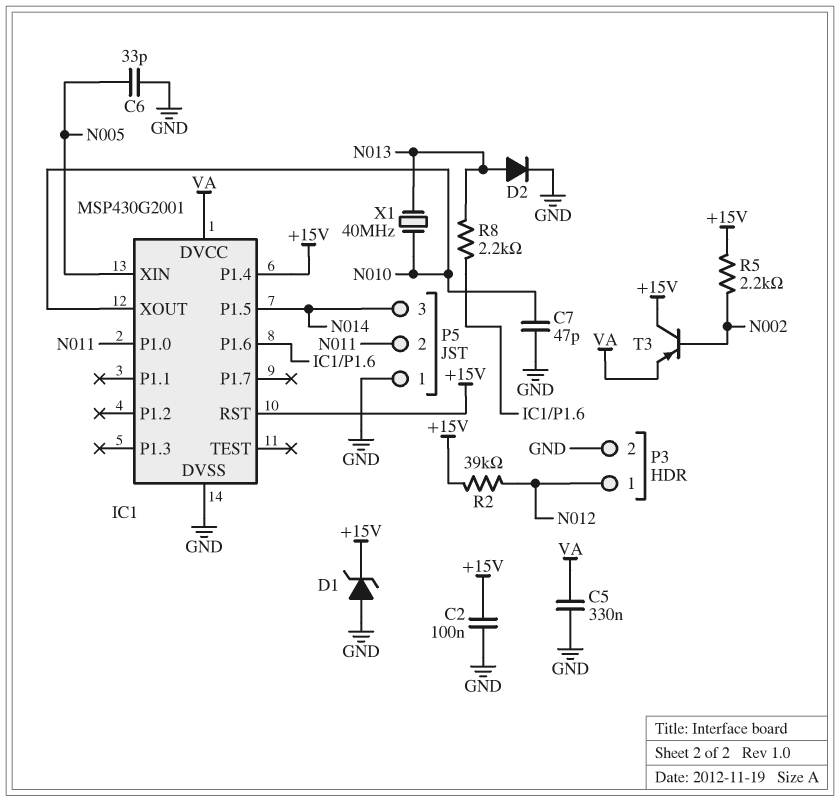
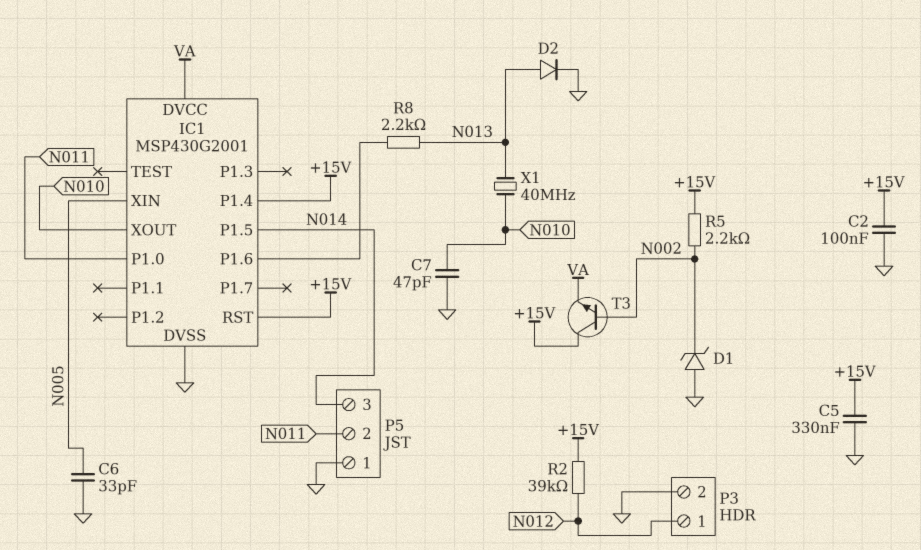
C5: 330nF (GND, VA) -> 330nF (+15V, GND)
D1: zener (A GND, K +15V) -> zener (A GND, K N002)
T3: PNP (B N002, C +15V, E VA) -> NPN (B N002, C +15V, E VA)

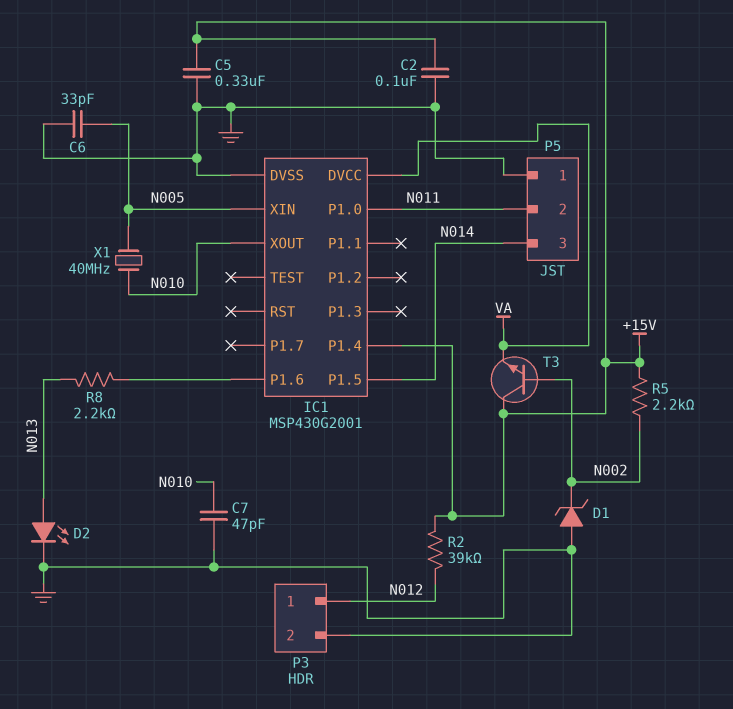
D2: diode (A N013, K GND) -> LED (A N013, K GND)
IC1 pin RST: +15V -> none
X1: 40MHz (N010, N013) -> 40MHz (N005, N010)

